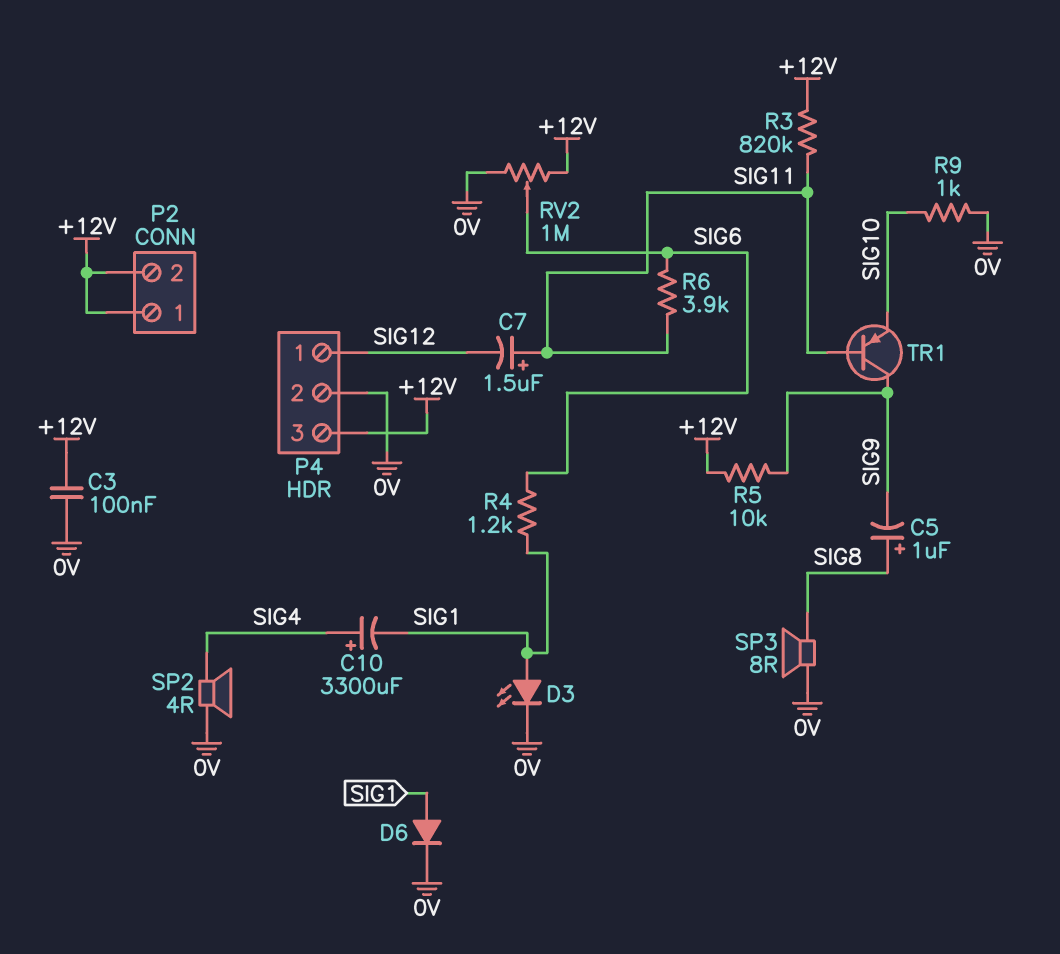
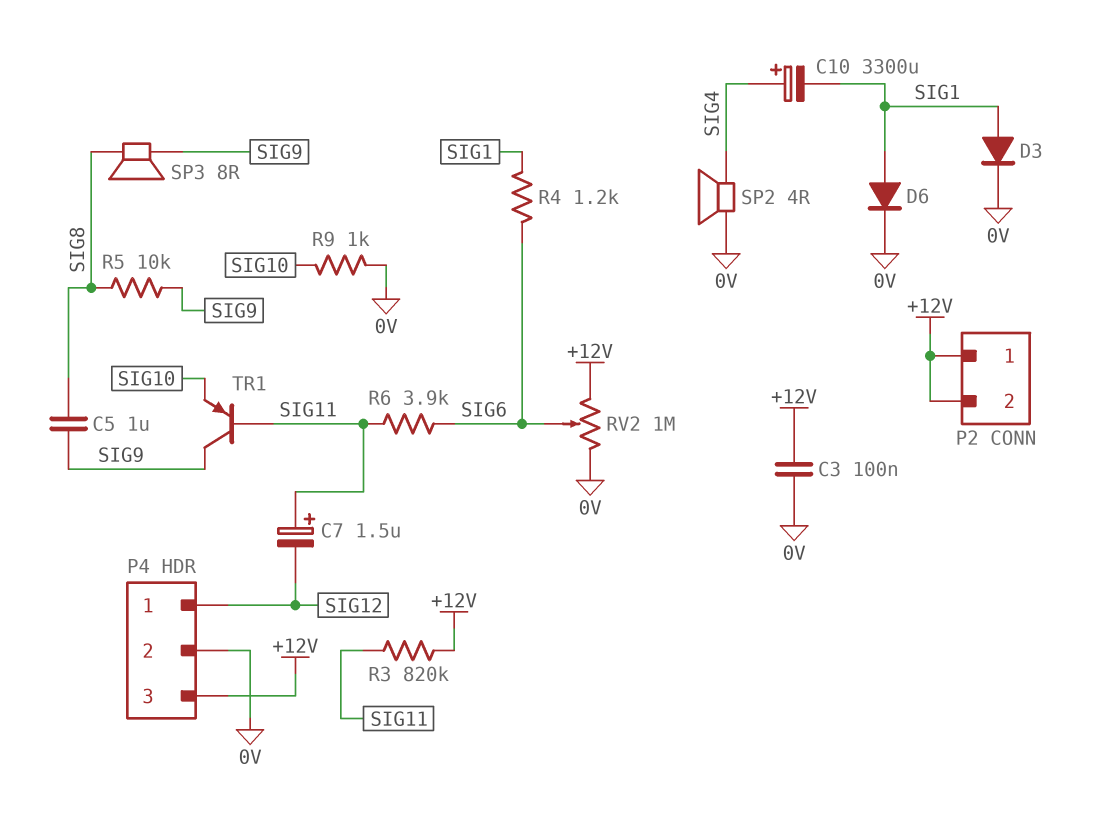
C5: 1uF (plus SIG8, minus SIG9) -> 1uF (SIG8, SIG9)
D3: LED (A SIG1, K 0V) -> diode (A SIG1, K 0V)
R5: 10k (+12V, SIG9) -> 10k (SIG8, SIG9)
SP3: speaker 8R (0V, SIG8) -> speaker 8R (SIG8, SIG9)

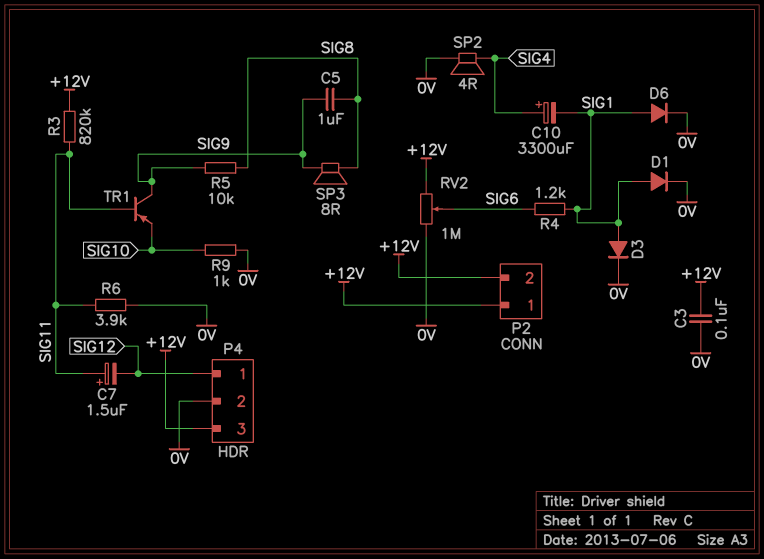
D1: none -> diode (A SIG1, K 0V)
R6: 3.9k (SIG6, SIG11) -> 3.9k (0V, SIG11)

